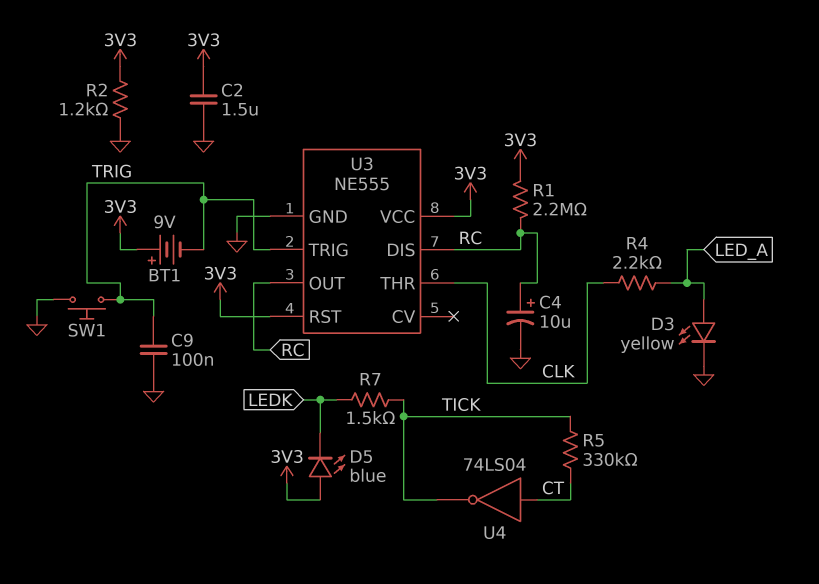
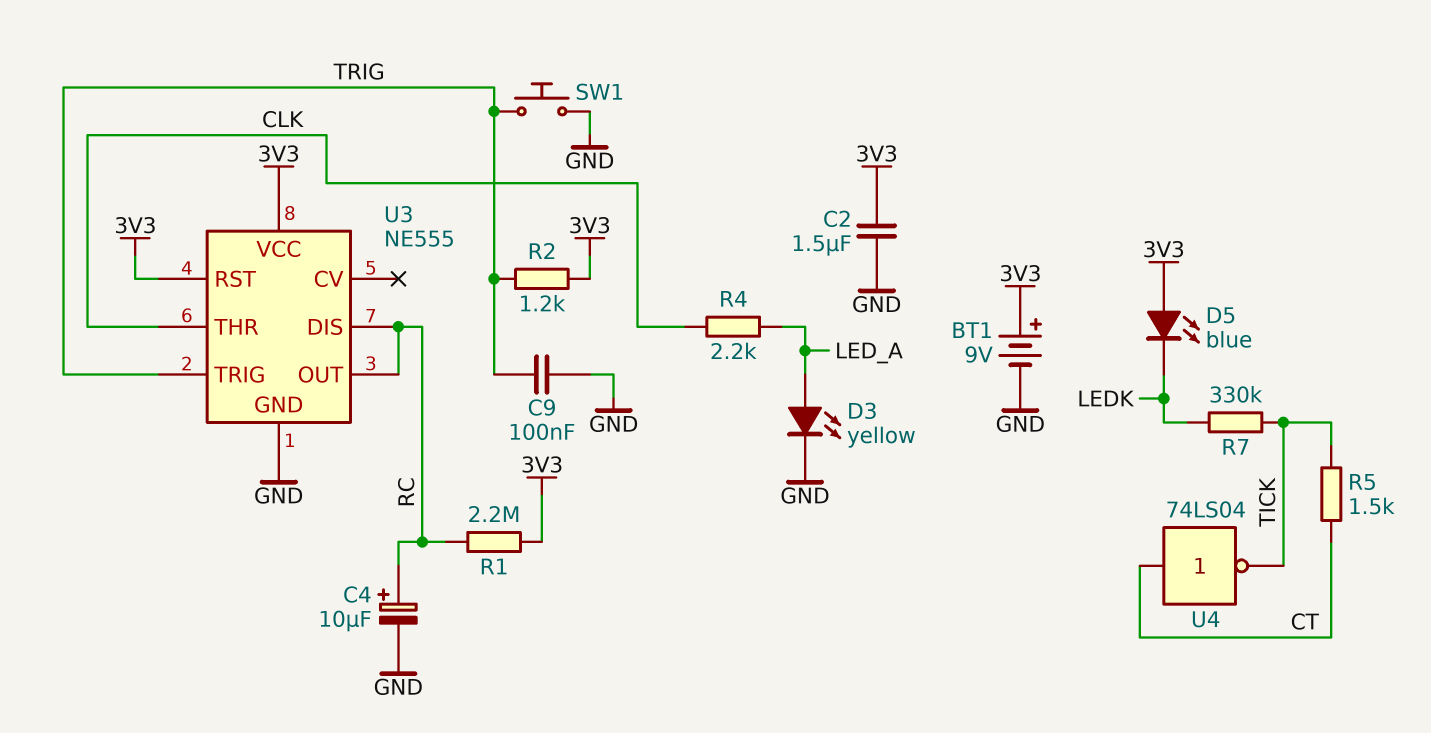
BT1: 9V (plus 3V3, minus TRIG) -> 9V (plus 3V3, minus GND)
R2: 1.2k (3V3, GND) -> 1.2k (3V3, TRIG)
R5: 330k (CT, TICK) -> 1.5k (CT, TICK)
R7: 1.5k (LEDK, TICK) -> 330k (LEDK, TICK)

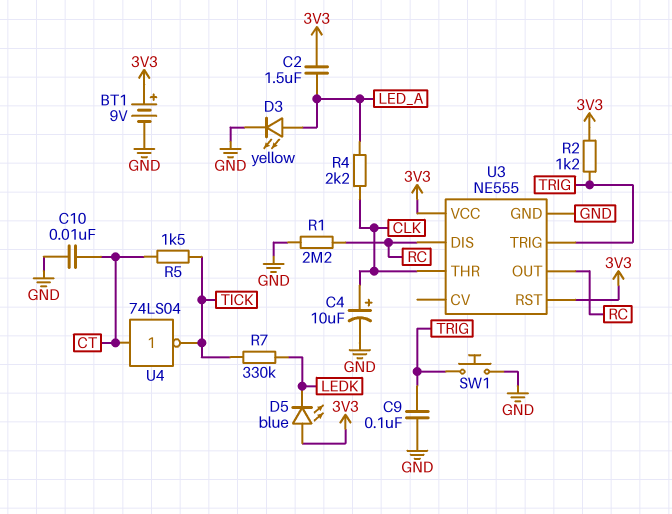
C2: 1.5uF (3V3, GND) -> 1.5uF (3V3, LED_A)
C4: 10uF (plus RC, minus GND) -> 10uF (plus CLK, minus GND)
C10: none -> 10nF (CT, GND)
R1: 2.2M (3V3, RC) -> 2.2M (GND, RC)

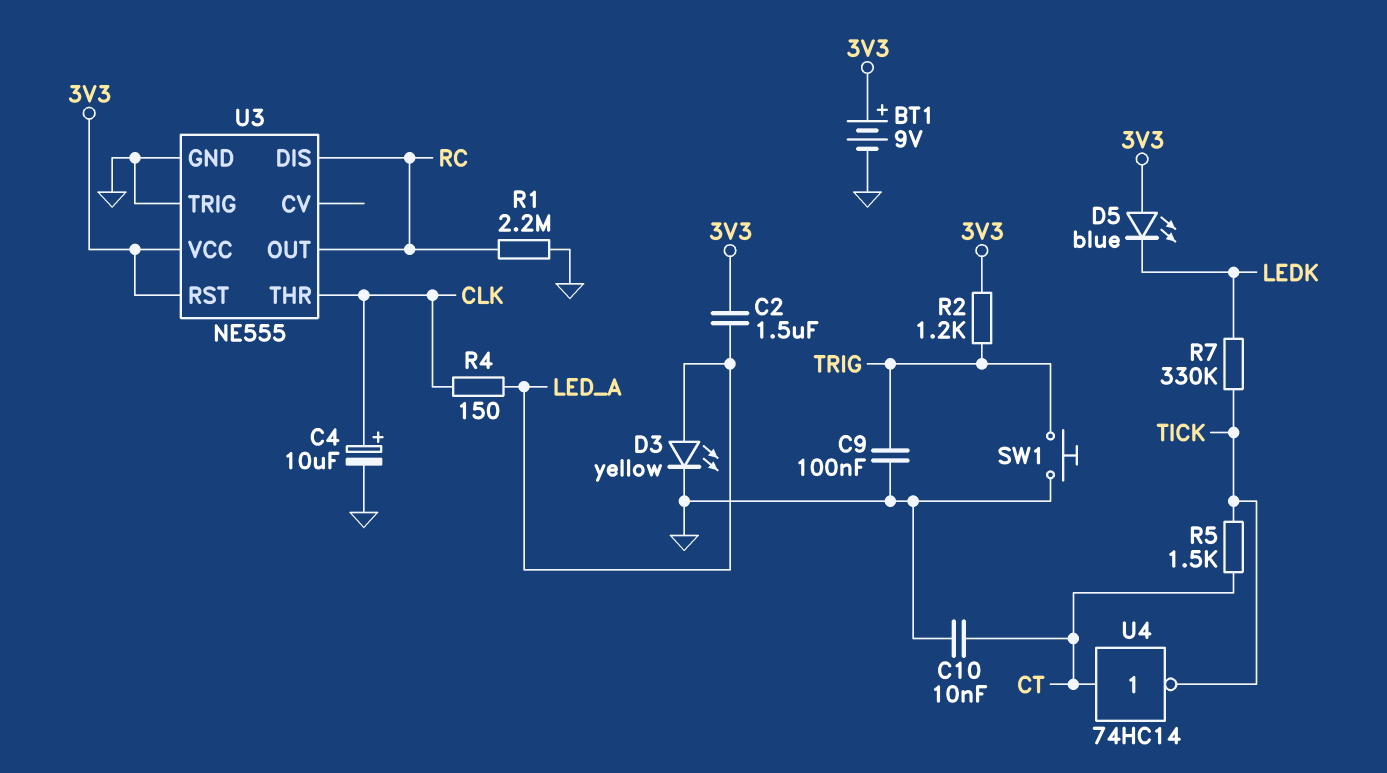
R4: 2.2k (CLK, LED_A) -> 150 (CLK, LED_A)
U3 pin TRIG: TRIG -> GND
U4: NOT 74LS04 (in CT, out TICK) -> NOT 74HC14 (in CT, out TICK)

